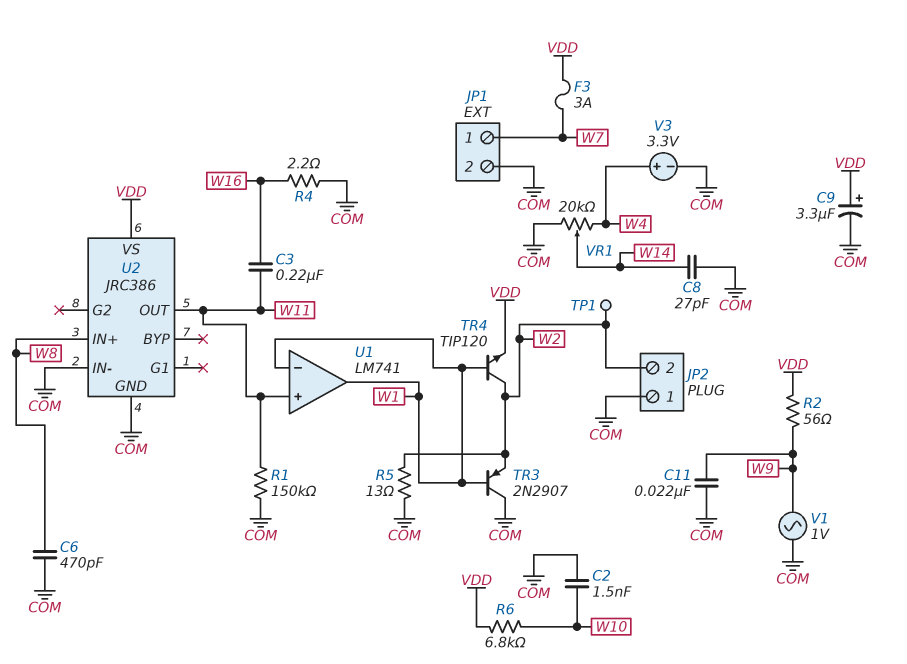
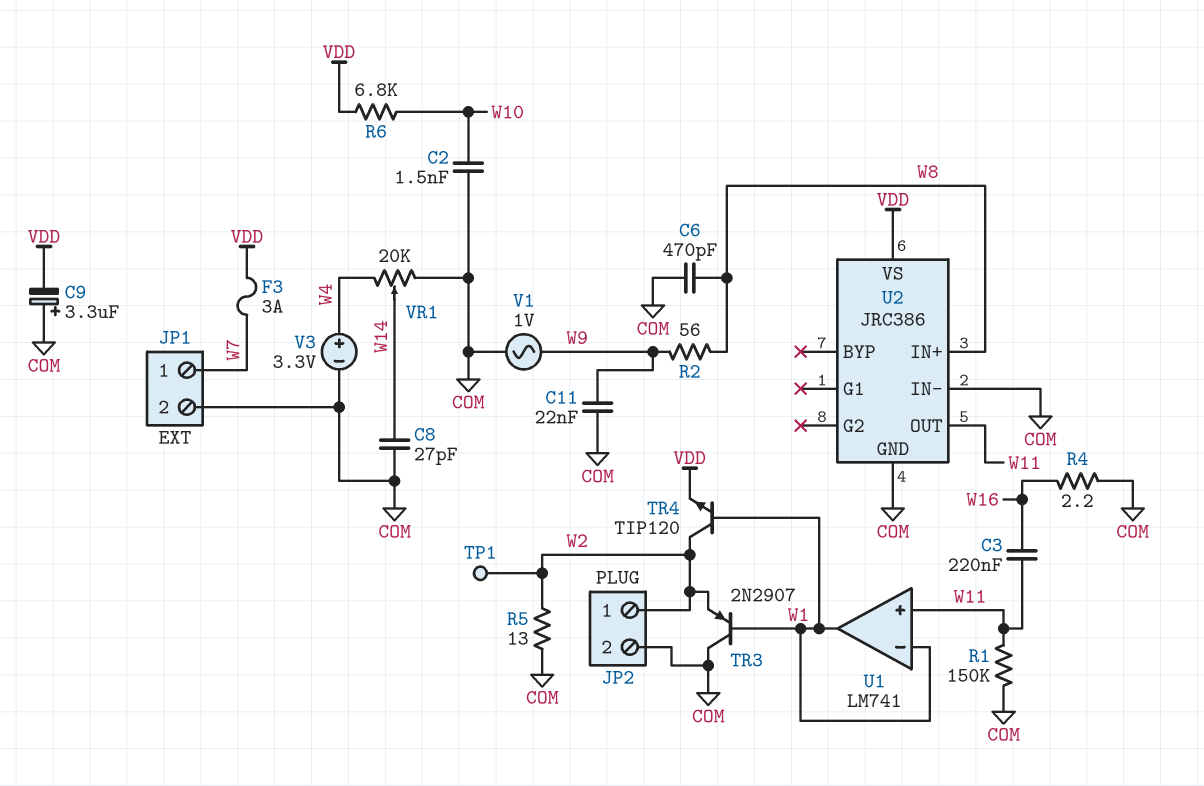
C9: 3.3uF (plus VDD, minus COM) -> 3.3uF (plus COM, minus VDD)
JP2 pin 1: COM -> W2
JP2 pin 2: W2 -> COM
R2: 56 (VDD, W9) -> 56 (W8, W9)

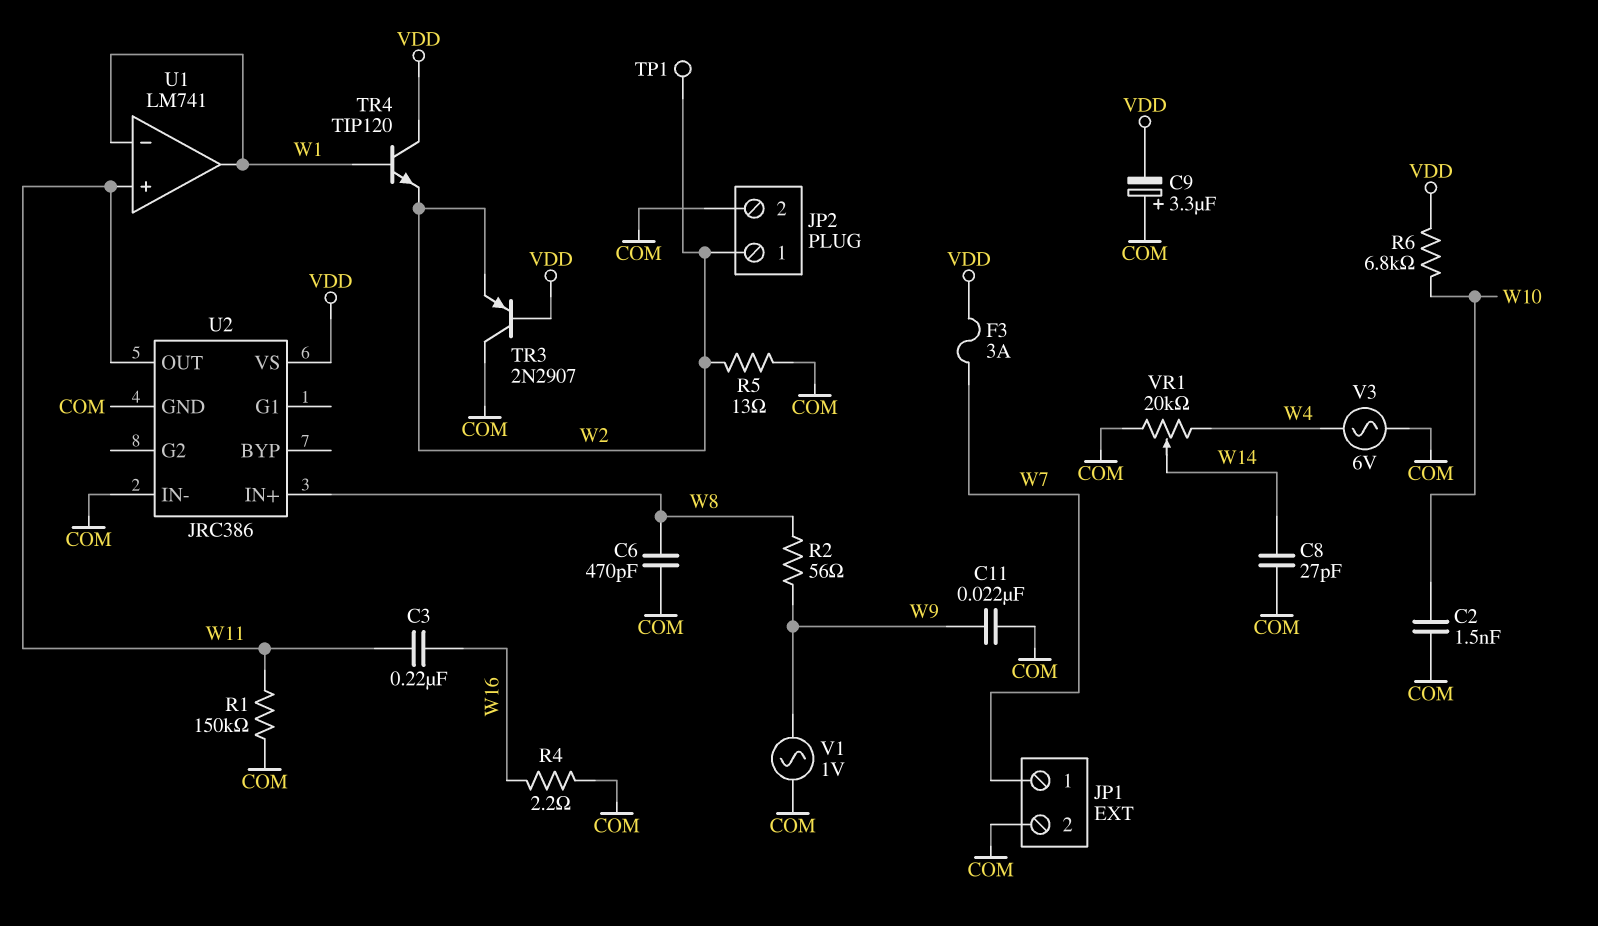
TR3: PNP 2N2907 (B W1, C COM, E W2) -> PNP 2N2907 (B VDD, C COM, E W2)
TR4: NPN TIP120 (B W1, C W2, E VDD) -> NPN TIP120 (B W1, C VDD, E W2)
V3: 3.3V (plus W4, minus COM) -> AC 6V (COM, W4)

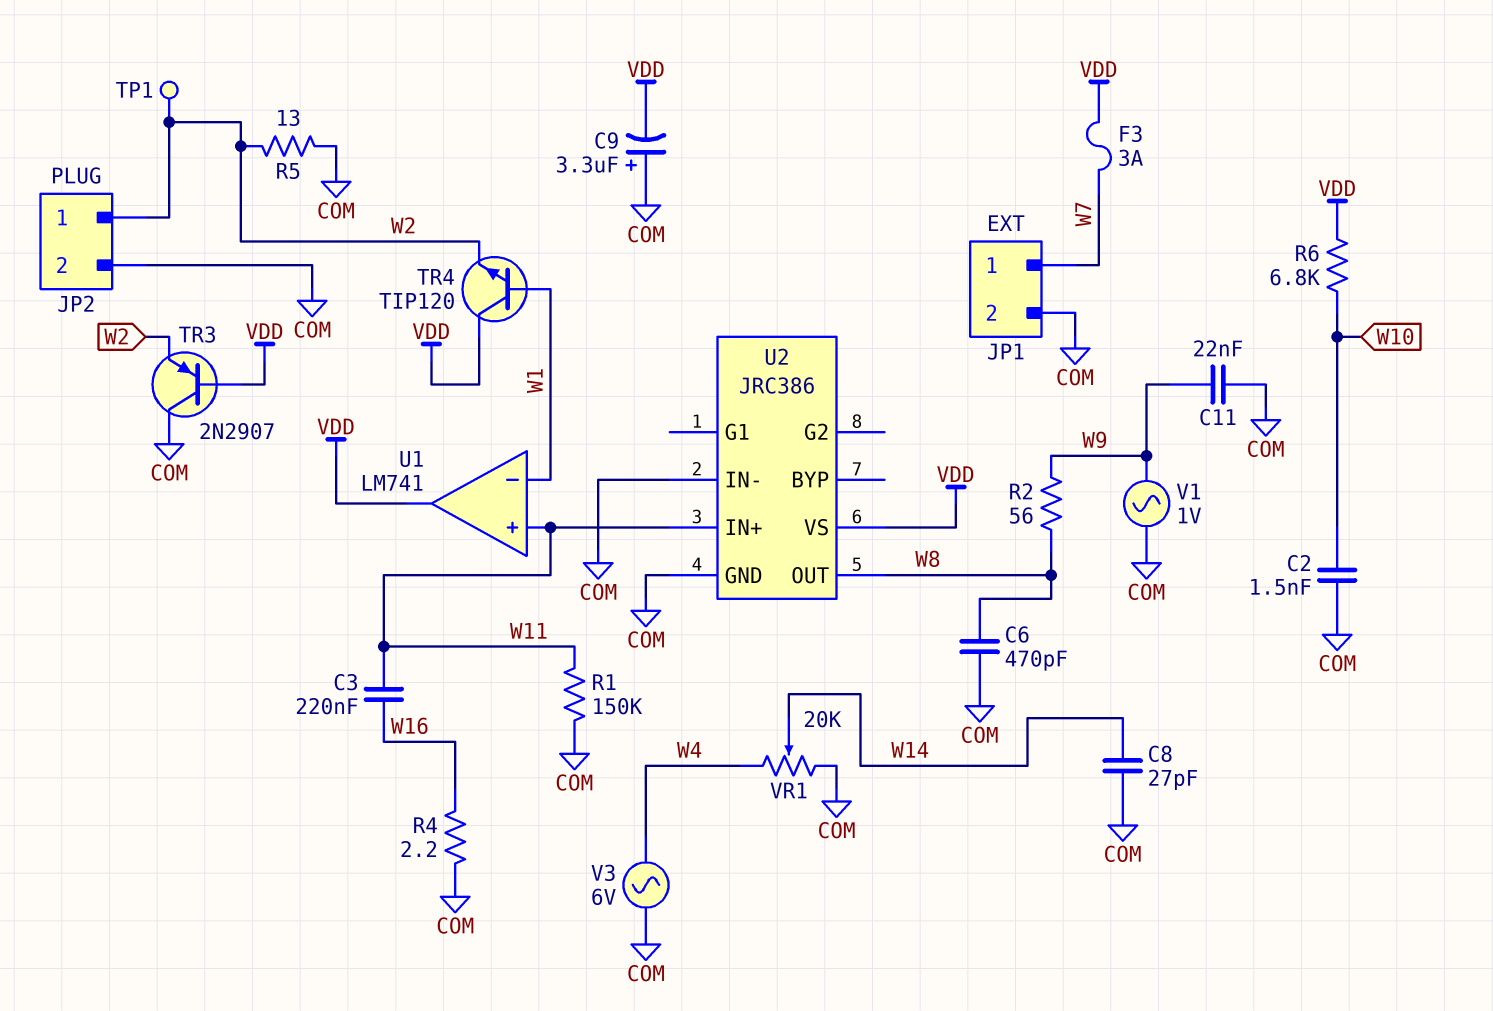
U1 pin out: W1 -> VDD
U2 pin IN+: W8 -> W11
U2 pin OUT: W11 -> W8

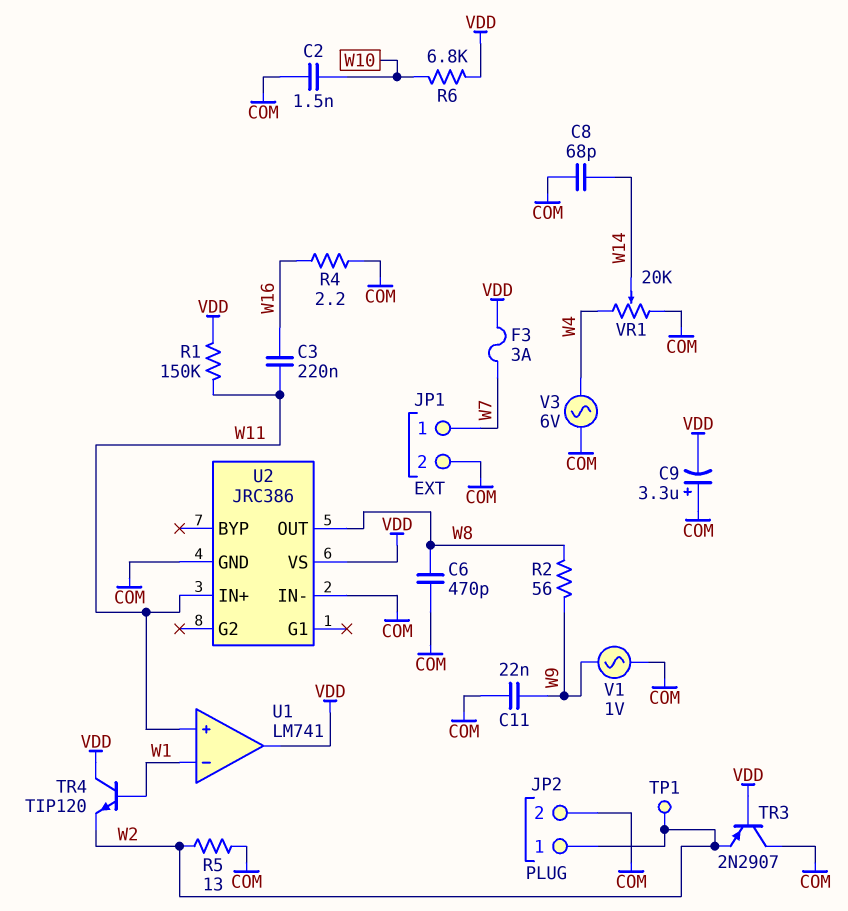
C8: 27pF (COM, W14) -> 68pF (COM, W14)
R1: 150k (COM, W11) -> 150k (VDD, W11)

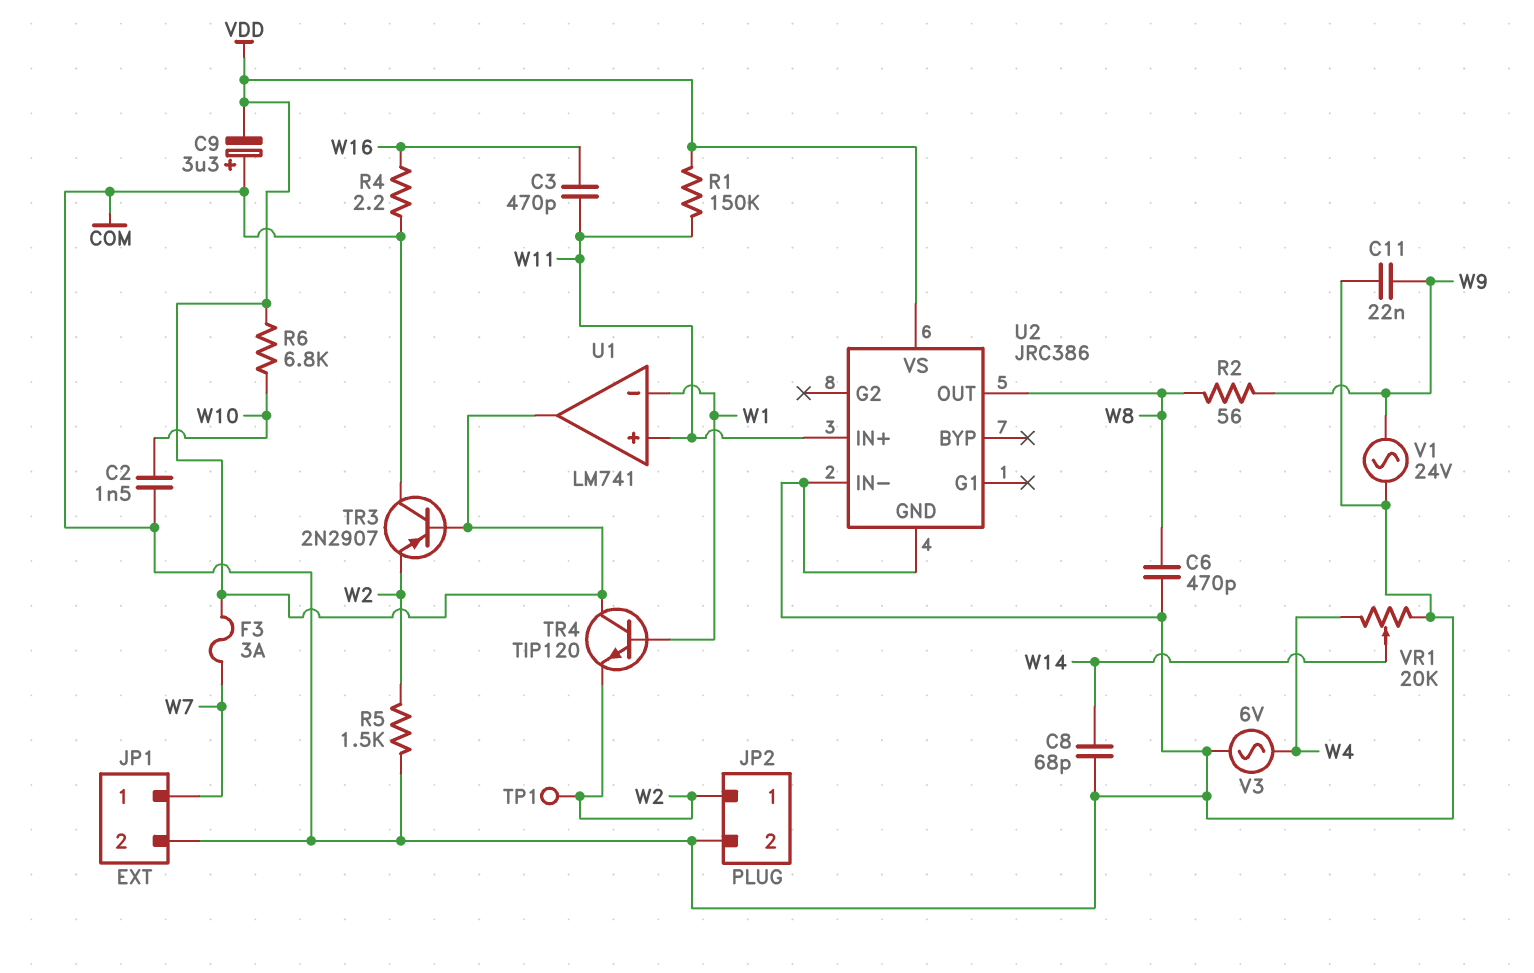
C3: 220nF (W11, W16) -> 470pF (W11, W16)
R5: 13 (COM, W2) -> 1.5k (COM, W2)
V1: AC 1V (COM, W9) -> AC 24V (COM, W9)

